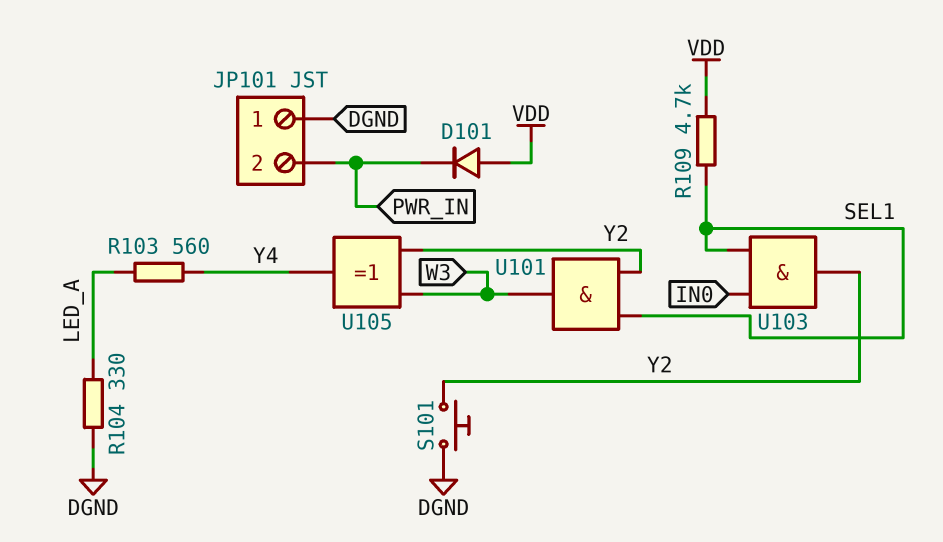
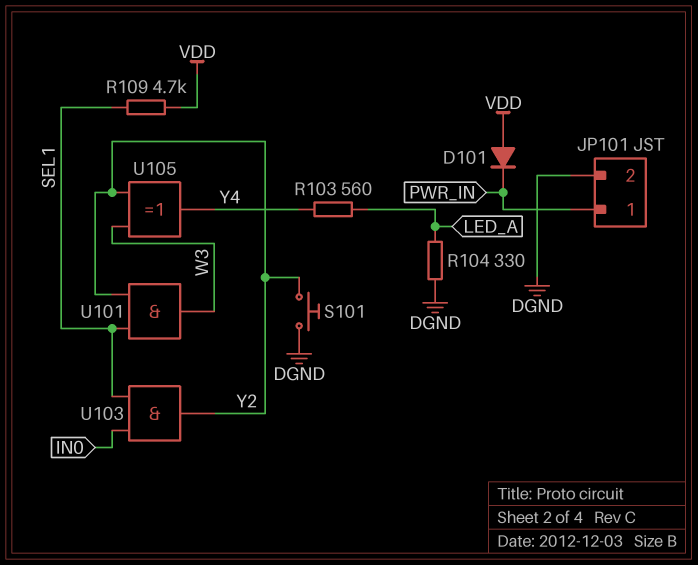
JP101 pin 1: DGND -> PWR_IN
JP101 pin 2: PWR_IN -> DGND

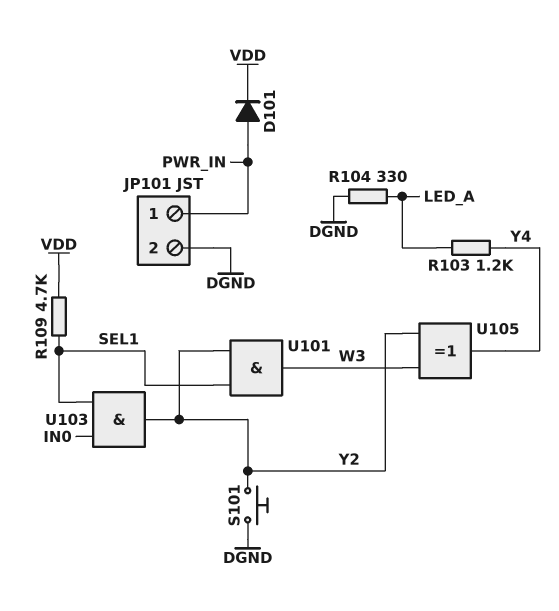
D101: diode (A VDD, K PWR_IN) -> diode (A PWR_IN, K VDD)
R103: 560 (LED_A, Y4) -> 1.2k (LED_A, Y4)

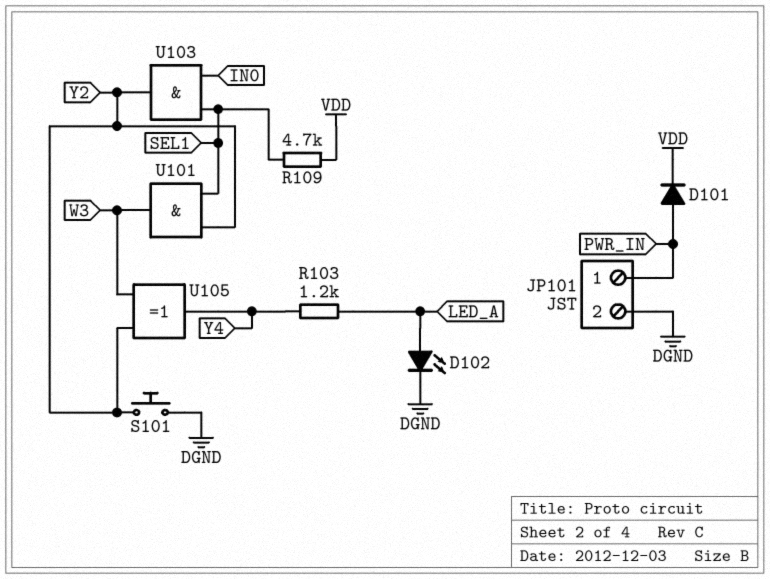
D102: none -> LED (A LED_A, K DGND)
R104: 330 (DGND, LED_A) -> none

